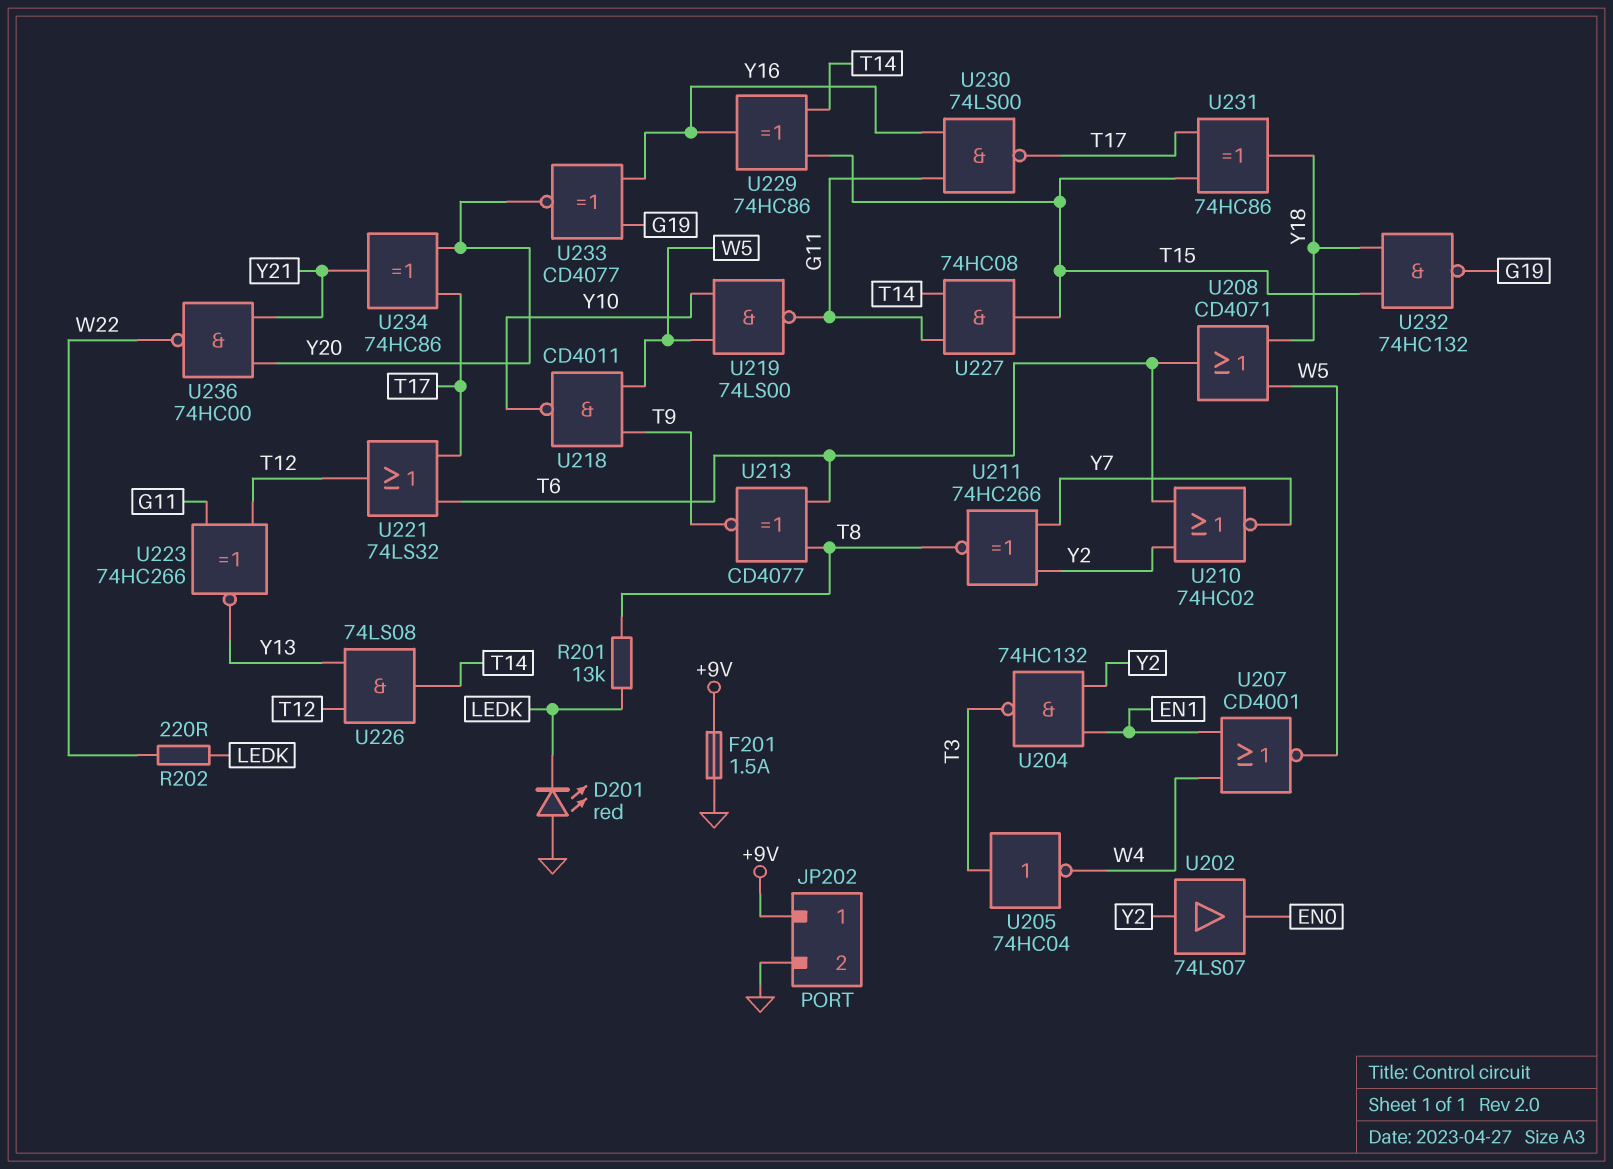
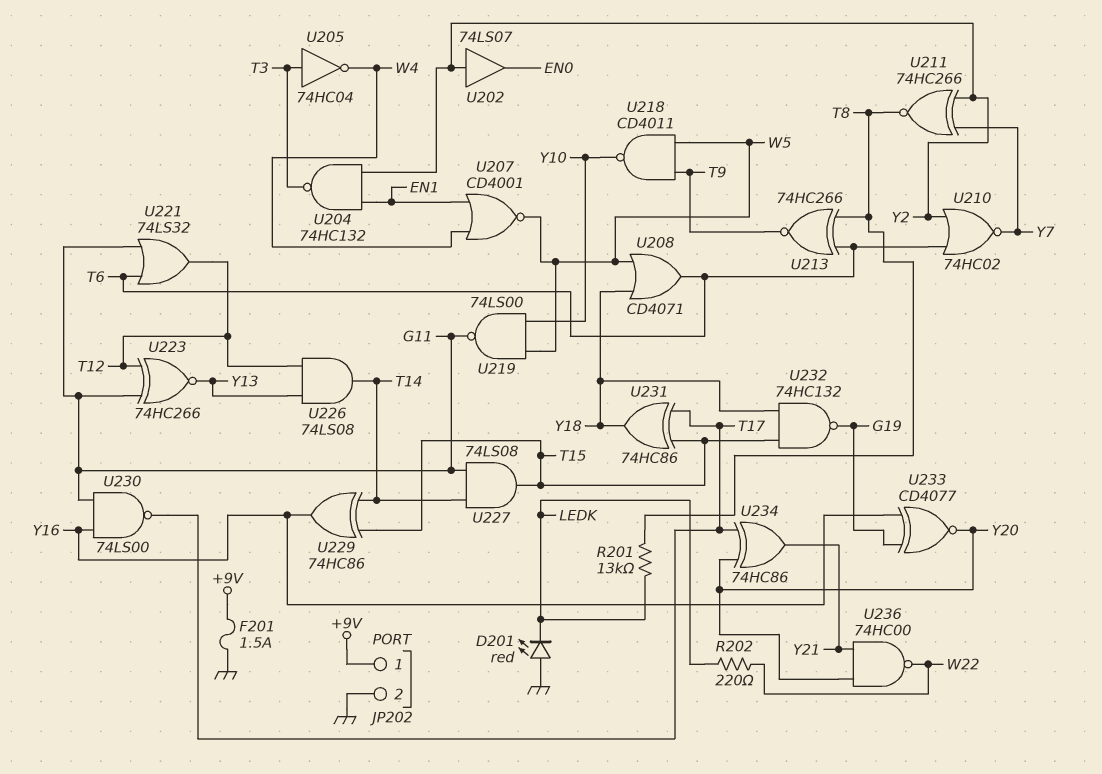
U213: XNOR CD4077 (in T6, in T8, out T9) -> XNOR 74HC266 (in T6, in T8, out T9)
U221: OR 74LS32 (in T6, in T17, out T12) -> OR 74LS32 (in G11, in T6, out T12)
U227: AND 74HC08 (in G11, in T14, out T15) -> AND 74LS08 (in G11, in T14, out T15)

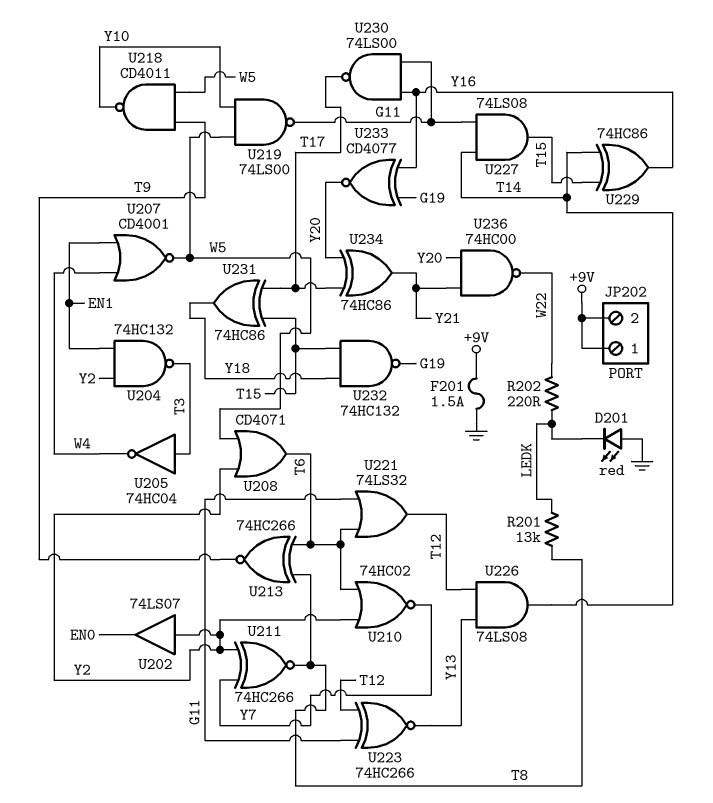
JP202 pin 2: GND -> +9V
U208: OR CD4071 (in W5, in Y18, out T6) -> OR CD4071 (in W5, in Y2, out T6)

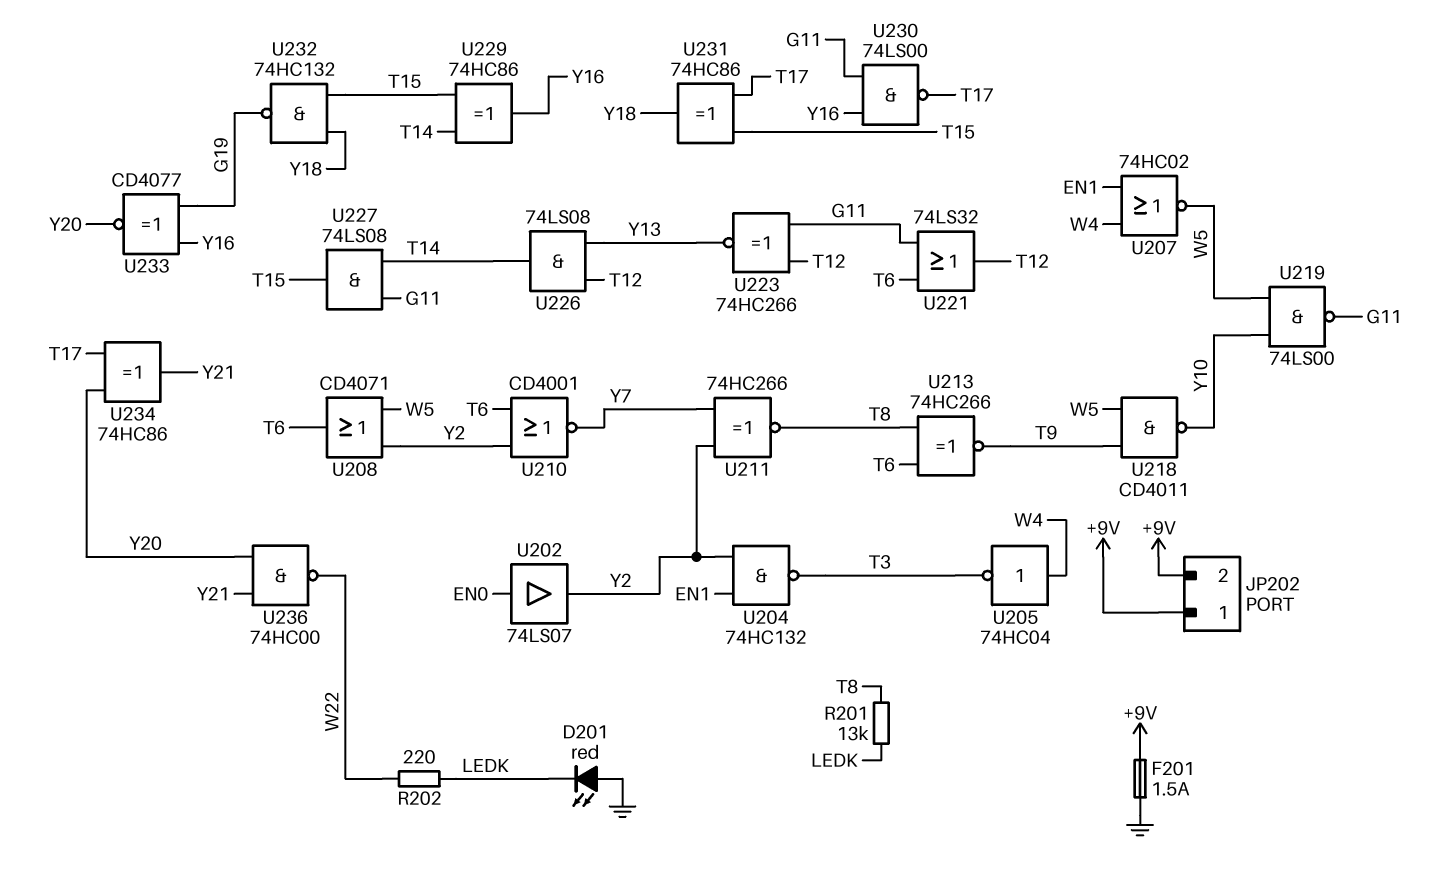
U202: buffer 74LS07 (in Y2, out EN0) -> buffer 74LS07 (in EN0, out Y2)
U205: NOT 74HC04 (in T3, out W4) -> NOT 74HC04 (in W4, out T3)
U207: NOR CD4001 (in EN1, in W4, out W5) -> NOR 74HC02 (in EN1, in W4, out W5)
U210: NOR 74HC02 (in T6, in Y2, out Y7) -> NOR CD4001 (in T6, in Y2, out Y7)

